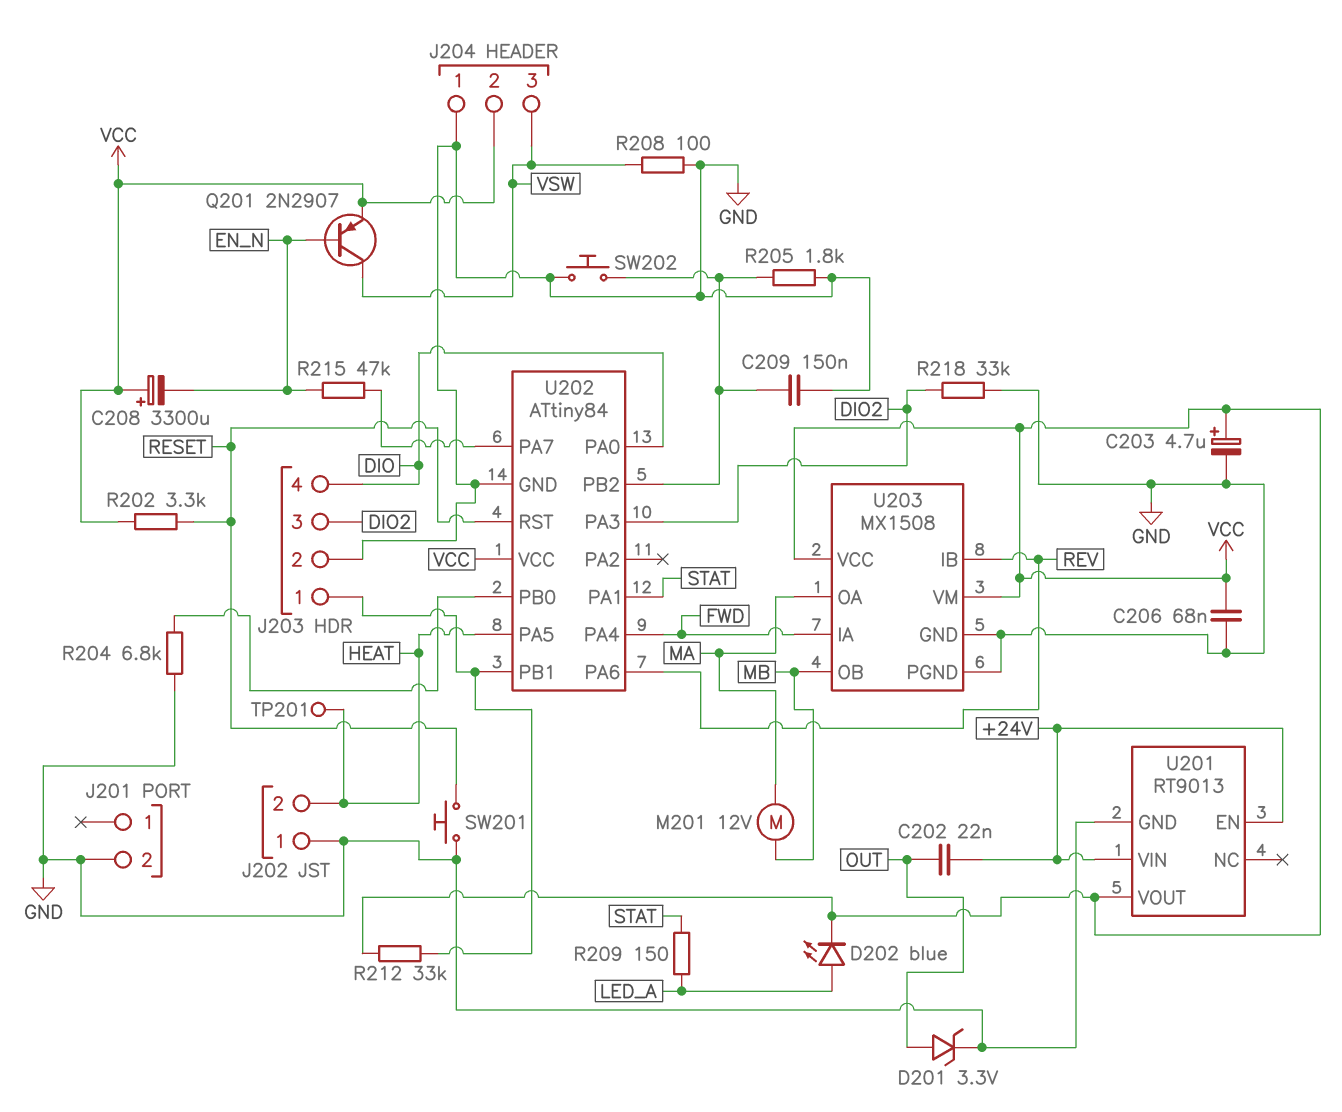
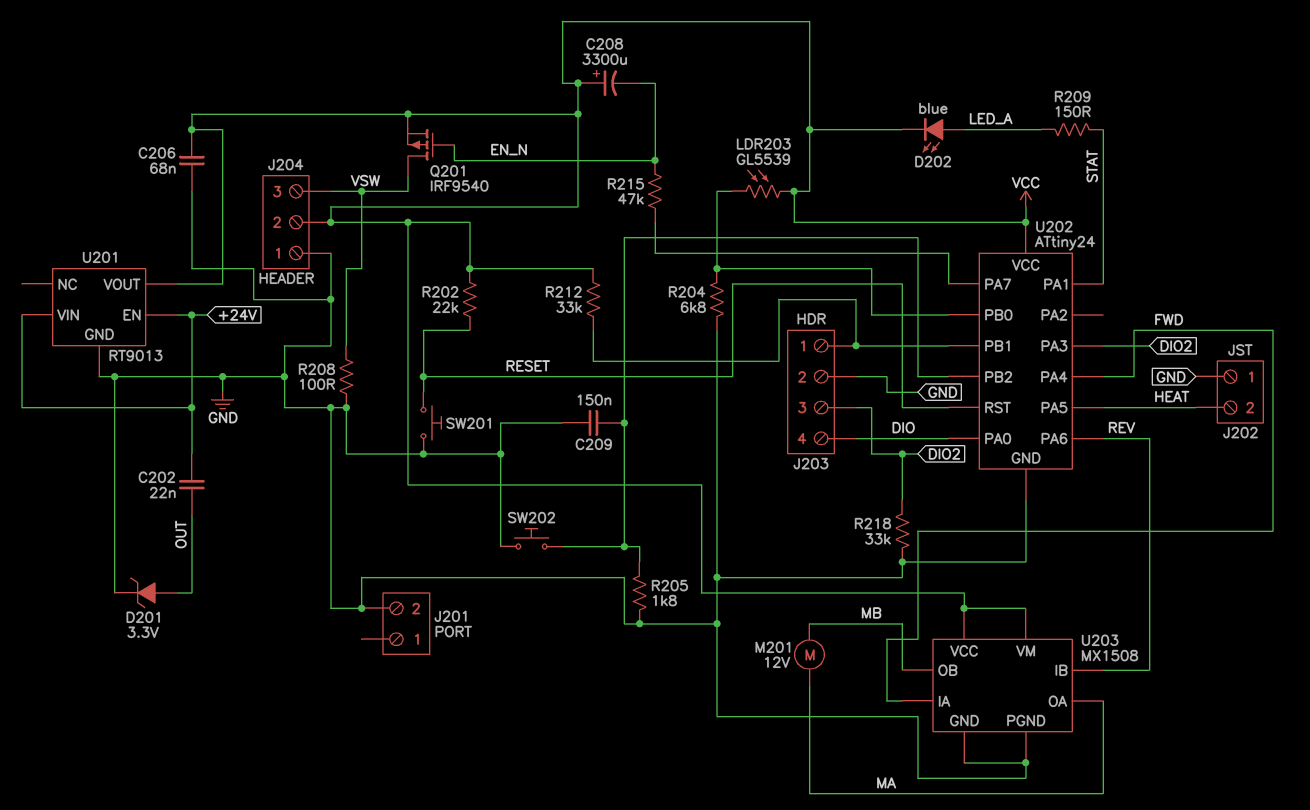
C203: 4.7uF (plus VCC, minus GND) -> none
LDR203: none -> GL5539 (U202/PB0, VCC)
Q201: PNP 2N2907 (B EN_N, C VSW, E VCC) -> PMOS IRF9540 (G EN_N, D VSW, S VCC)
R202: 3.3k (RESET, VCC) -> 22k (RESET, VCC)
TP201: test point (HEAT) -> none
U202: ATtiny84 -> ATtiny24

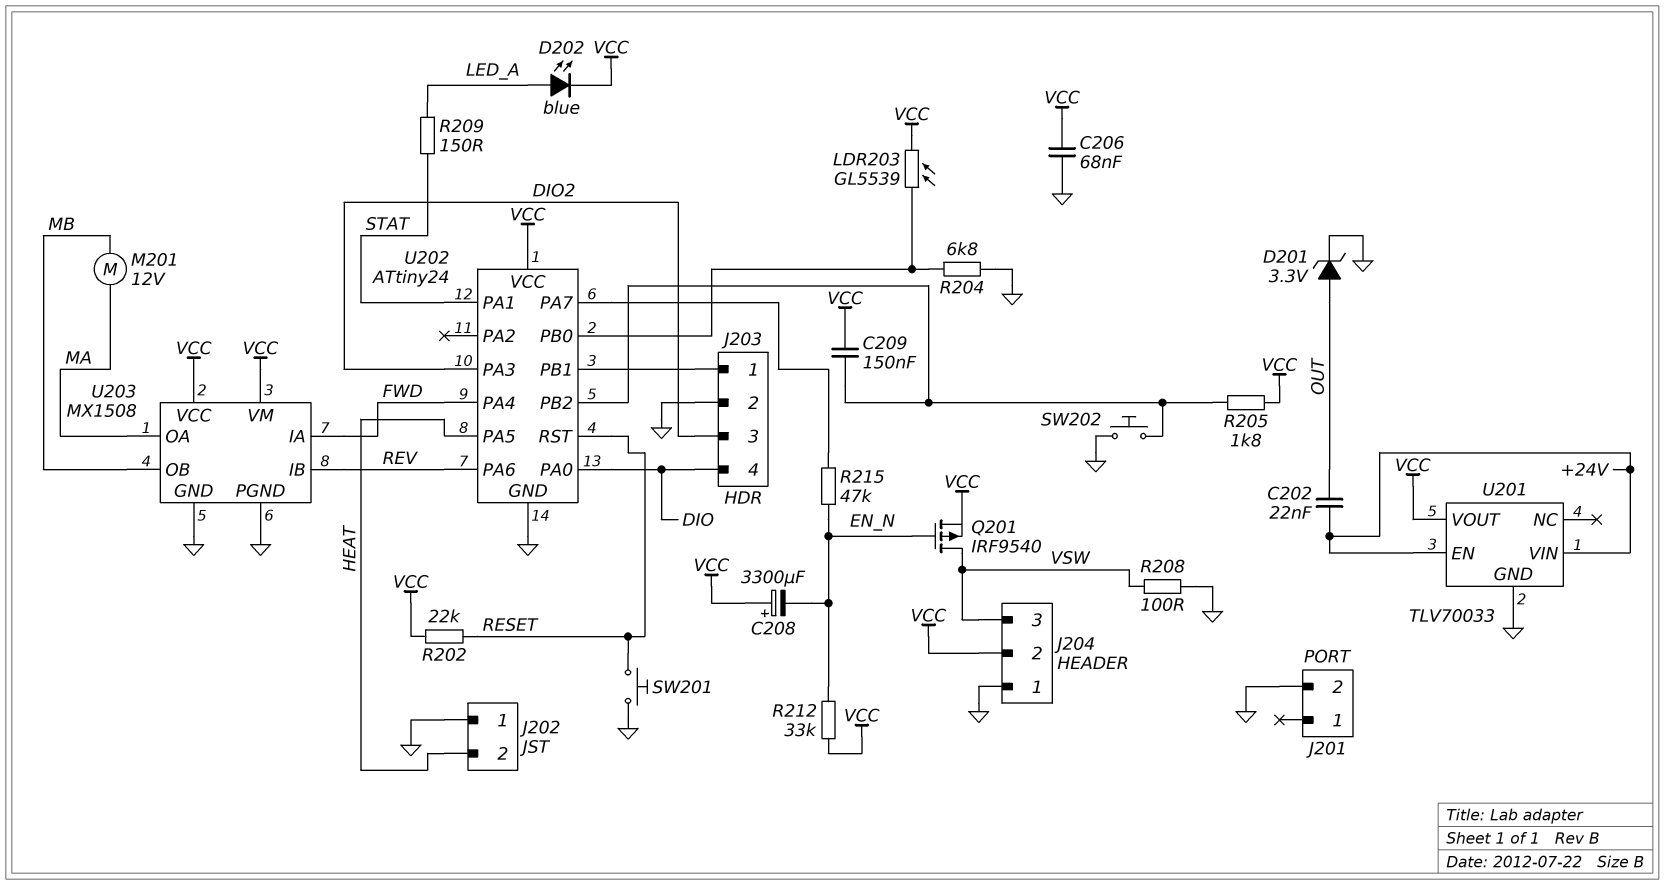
C209: 150nF (GND, U202/PB2) -> 150nF (U202/PB2, VCC)
R205: 1.8k (GND, U202/PB2) -> 1.8k (U202/PB2, VCC)
R212: 33k (J203/1, VCC) -> 33k (EN_N, VCC)
R218: 33k (DIO2, GND) -> none
U201: RT9013 -> TLV70033

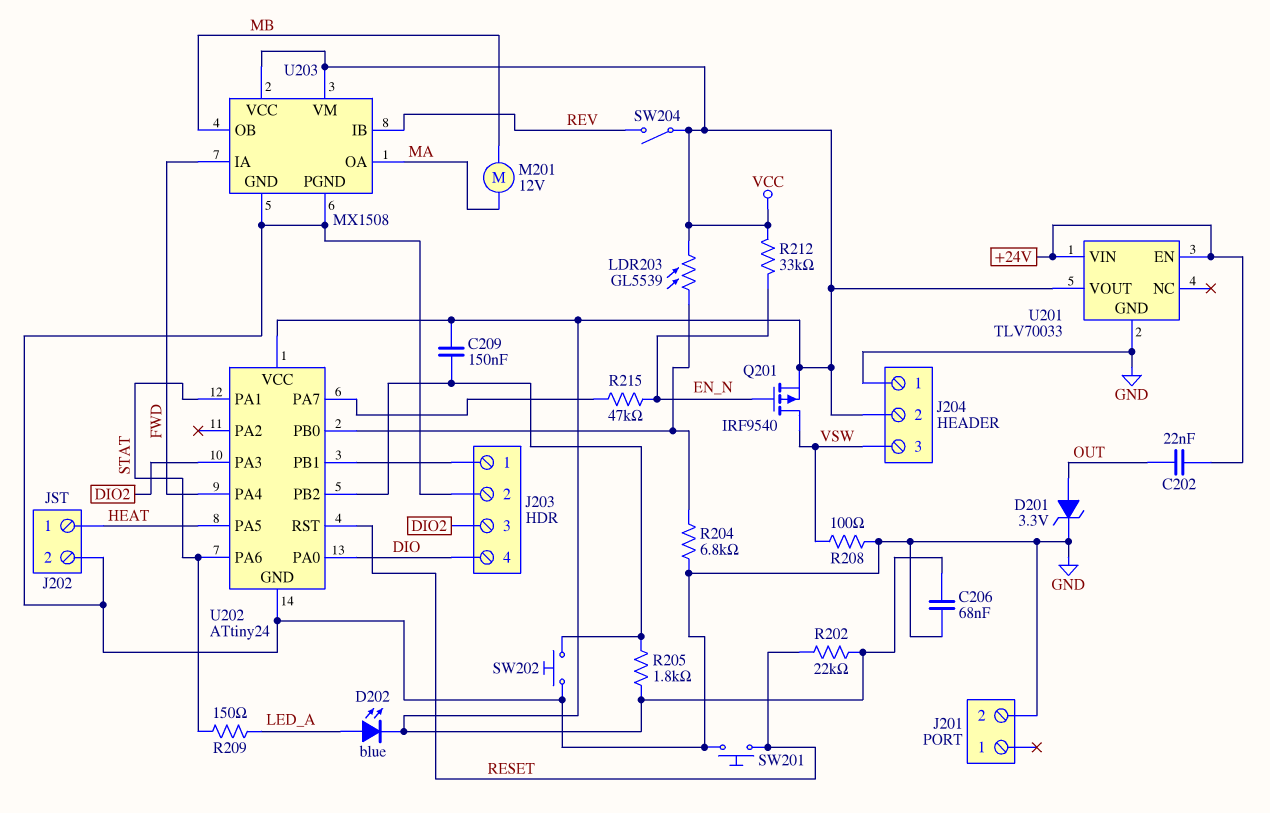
C208: 3300uF (plus VCC, minus EN_N) -> none
J202 pin 1: GND -> HEAT
J202 pin 2: HEAT -> GND
SW204: none -> switch (REV, VCC)
U202 pin PA6: REV -> STAT

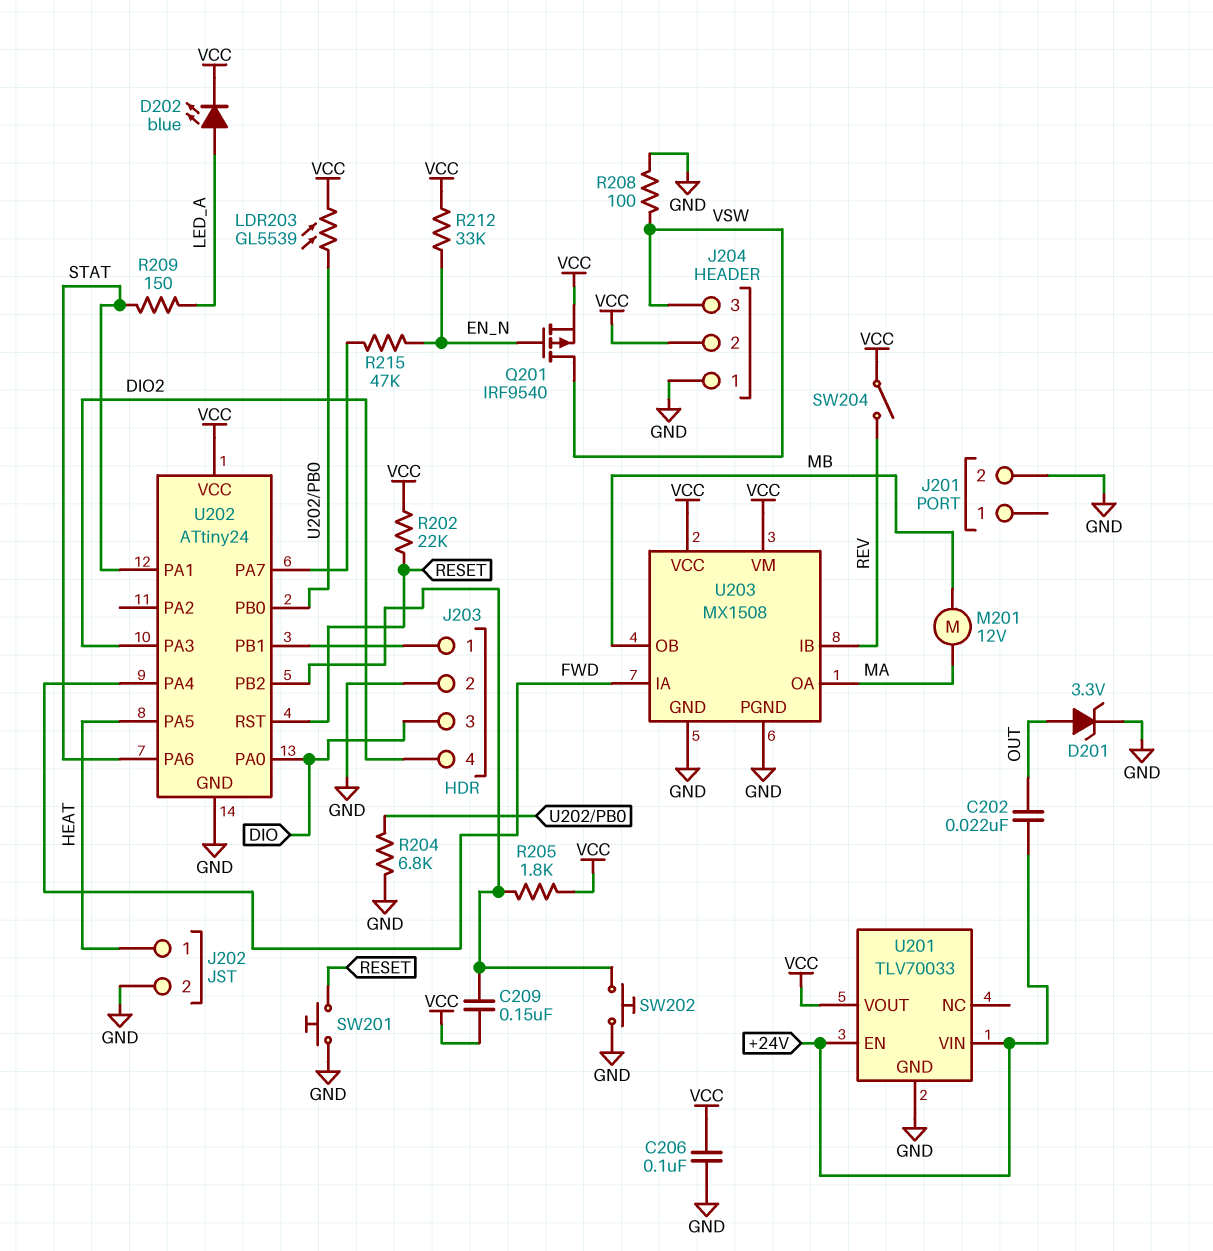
C206: 68nF (GND, VCC) -> 100nF (GND, VCC)
J203 pin 3: DIO2 -> DIO
J203 pin 4: DIO -> DIO2

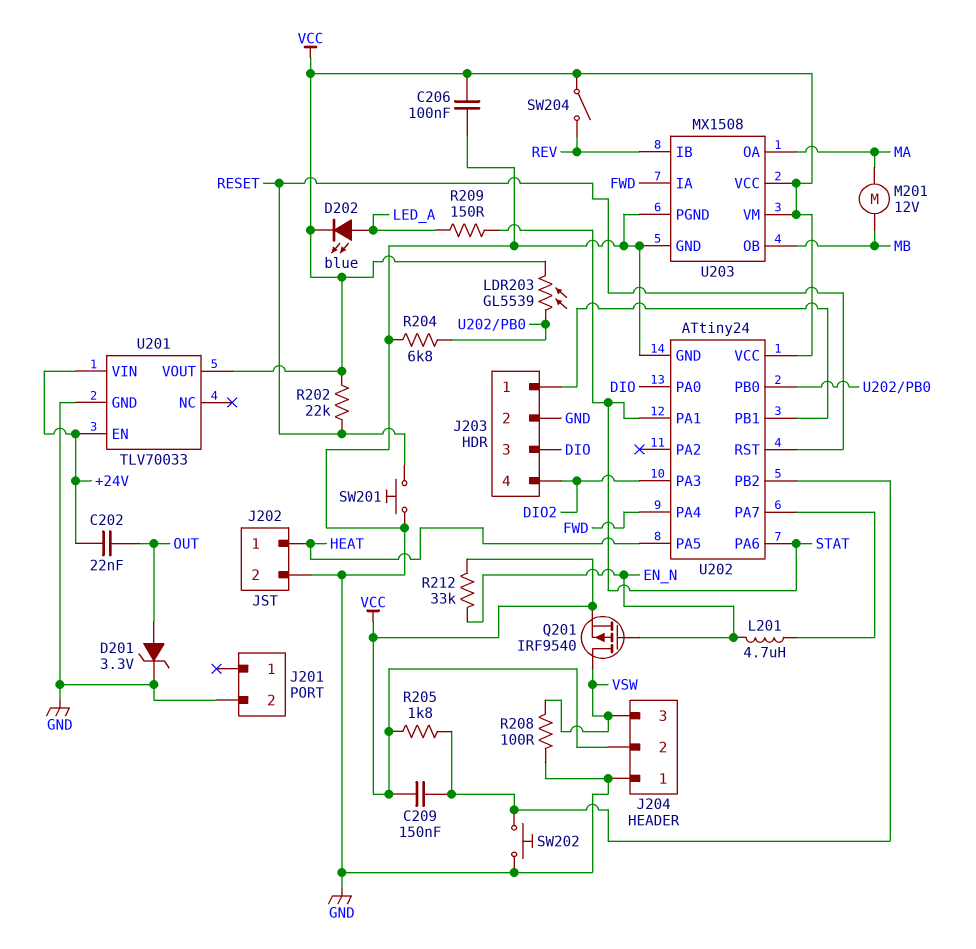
L201: none -> 4.7uH (EN_N, U202/PA7)
R215: 47k (EN_N, U202/PA7) -> none

